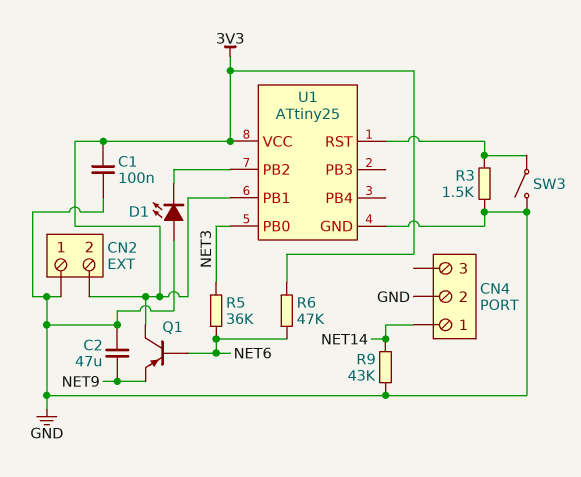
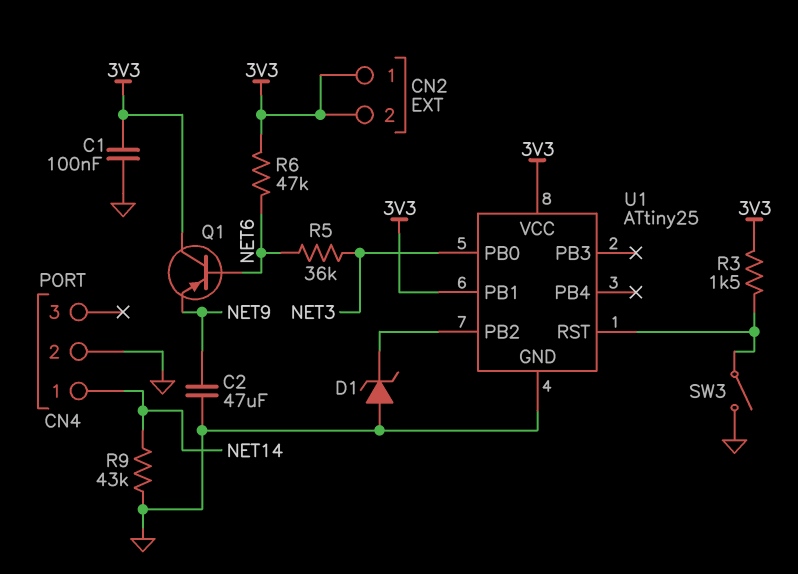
CN2 pin 1: GND -> 3V3
D1: LED (A GND, K U1/PB2) -> zener (A GND, K U1/PB2)
R3: 1.5k (GND, U1/RST) -> 1.5k (3V3, U1/RST)

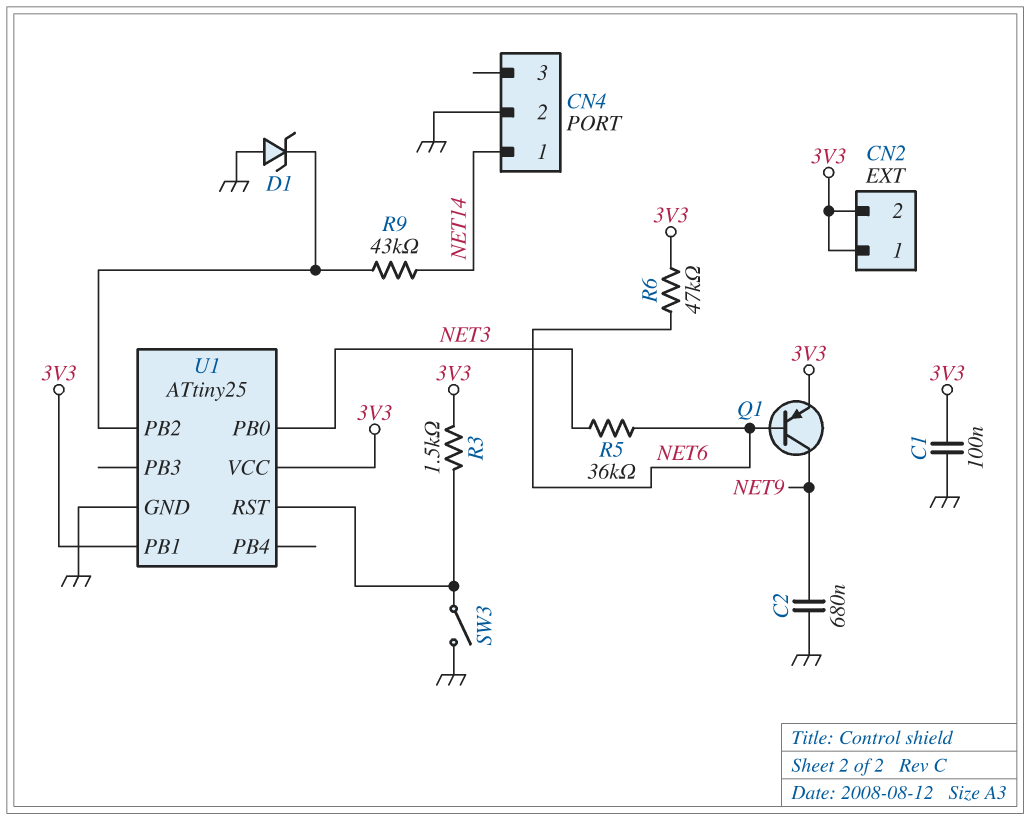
C2: 47uF (GND, NET9) -> 680nF (GND, NET9)
Q1: PNP (B NET6, C 3V3, E NET9) -> PNP (B NET6, C NET9, E 3V3)
R9: 43k (GND, NET14) -> 43k (NET14, U1/PB2)

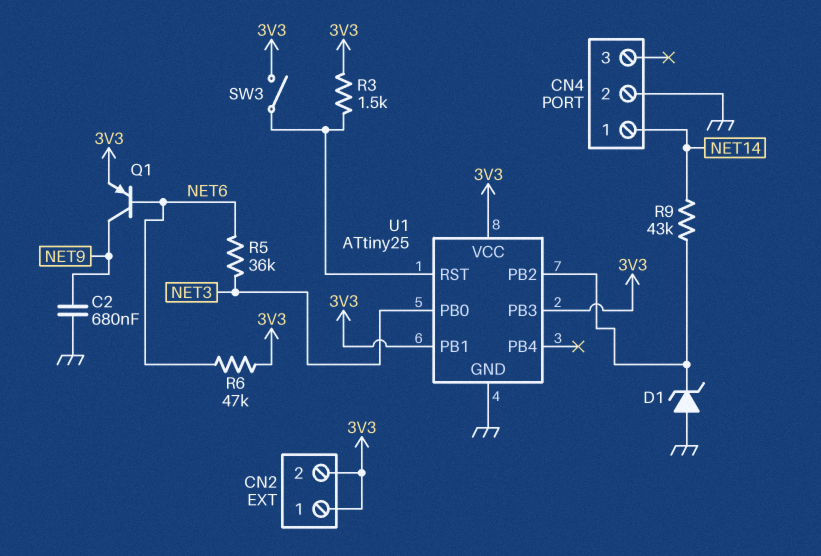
C1: 100nF (3V3, GND) -> none
SW3: switch (GND, U1/RST) -> switch (3V3, U1/RST)
U1 pin PB3: none -> 3V3

